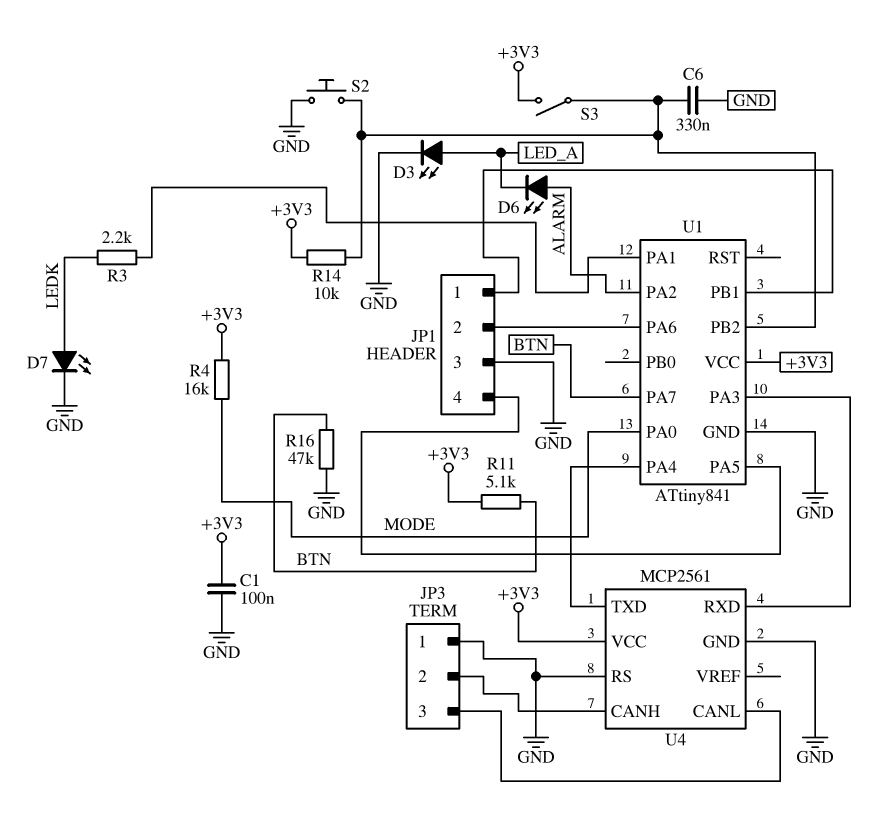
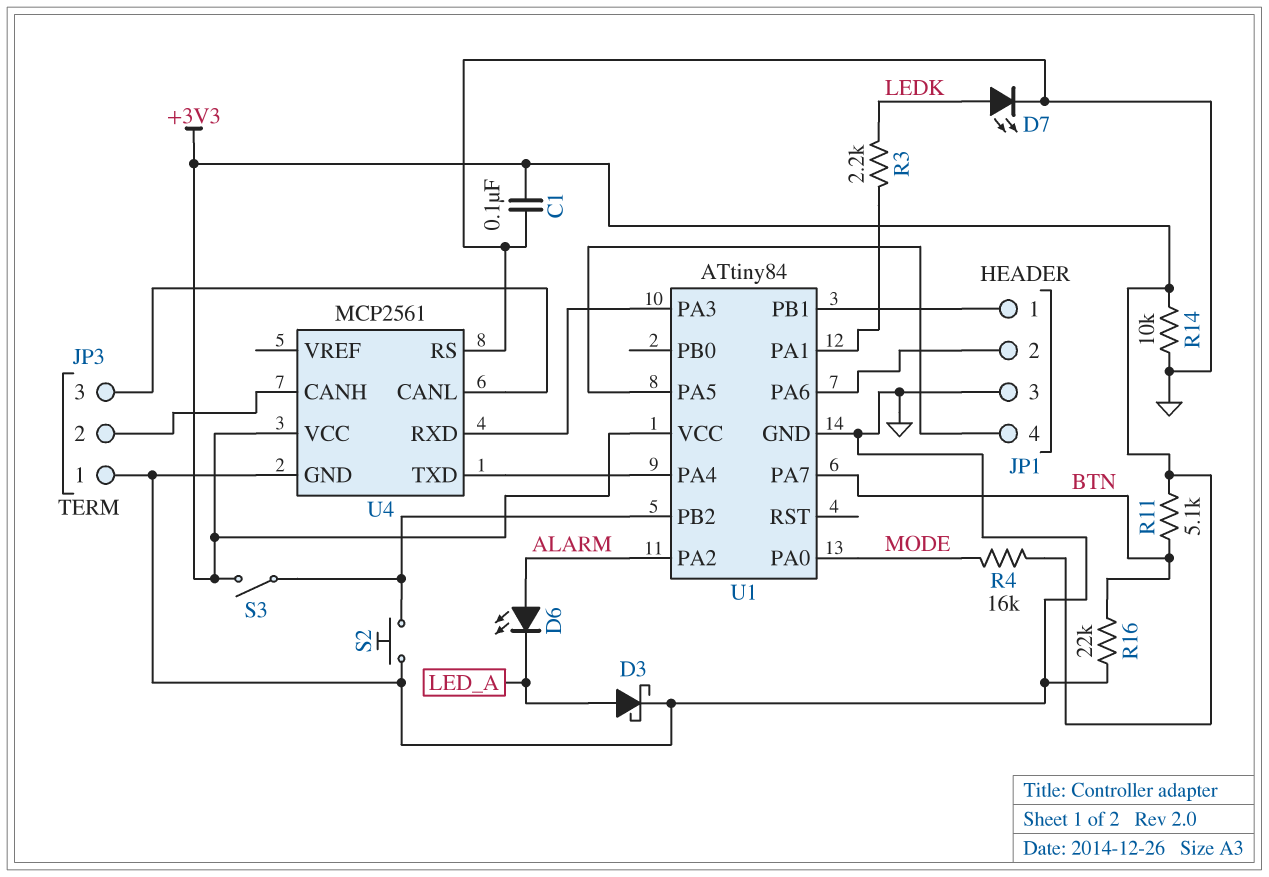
C6: 330nF (GND, U1/PB2) -> none
D3: LED (A LED_A, K GND) -> schottky (A LED_A, K GND)
R14: 10k (+3V3, U1/PB2) -> 10k (+3V3, GND)
R16: 47k (BTN, GND) -> 22k (BTN, GND)
U1: ATtiny841 -> ATtiny84

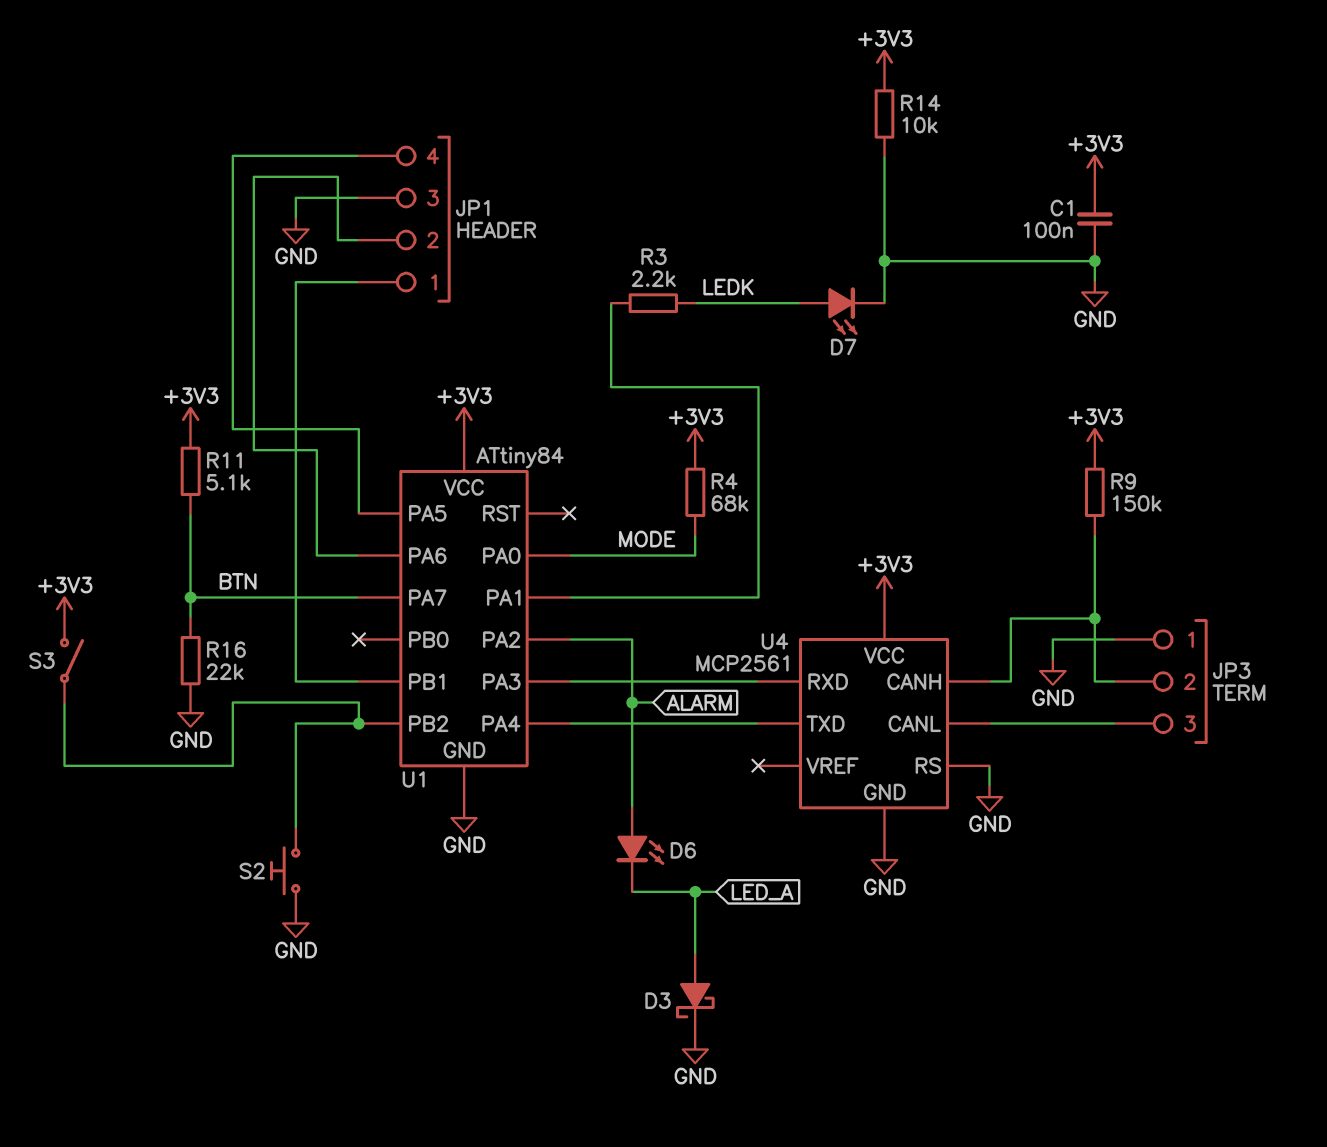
R4: 16k (+3V3, MODE) -> 68k (+3V3, MODE)
R9: none -> 150k (+3V3, JP3/2)

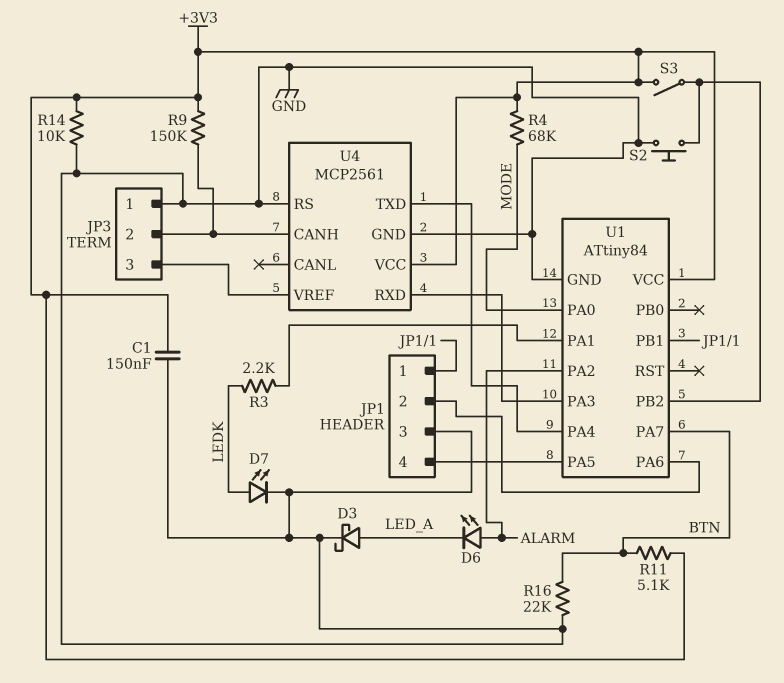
C1: 100nF (+3V3, GND) -> 150nF (+3V3, GND)
U4 pin CANL: JP3/3 -> none
U4 pin VREF: none -> JP3/3

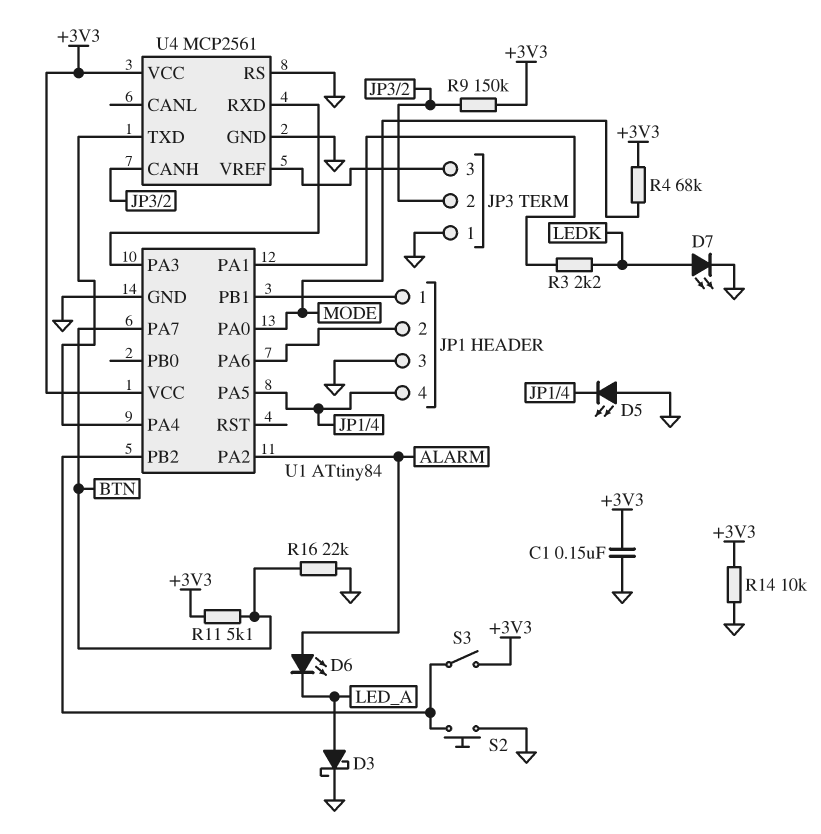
D5: none -> LED (A GND, K JP1/4)

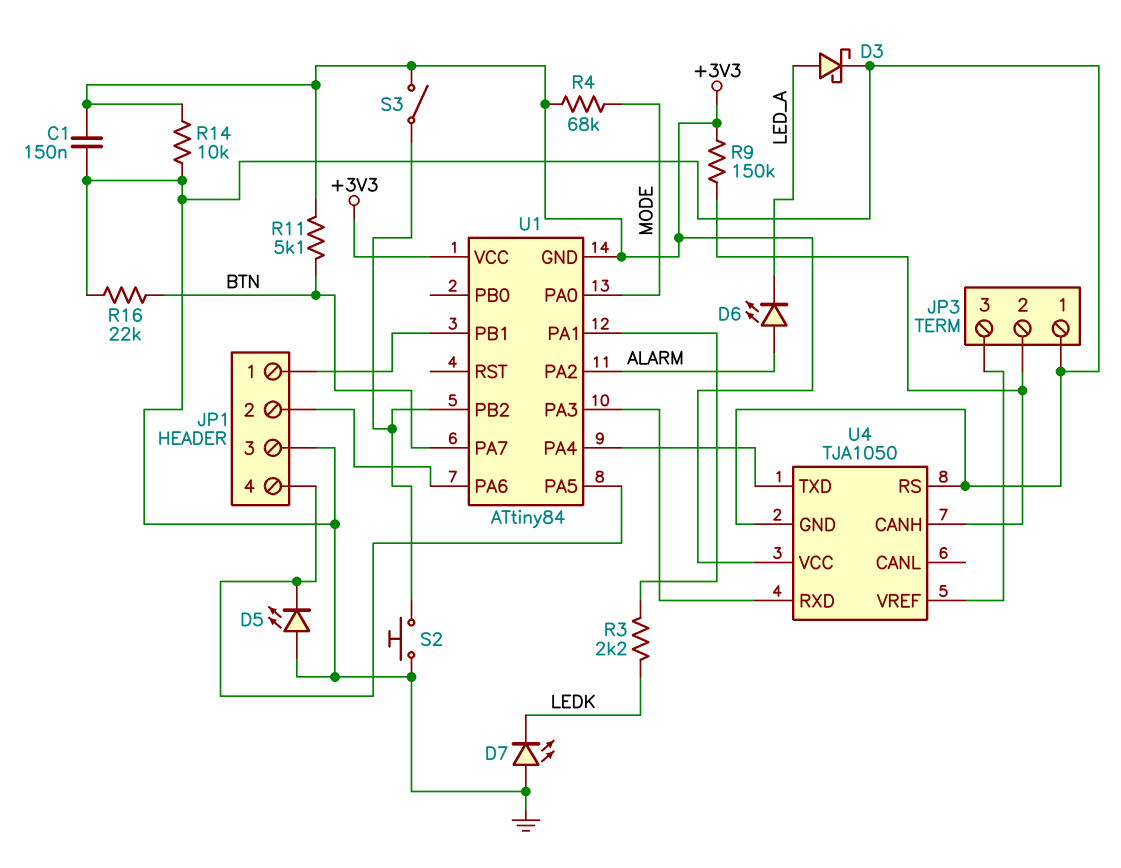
D7: LED (A LEDK, K GND) -> LED (A GND, K LEDK)
U1 pin GND: GND -> +3V3
U4: MCP2561 -> TJA1050

